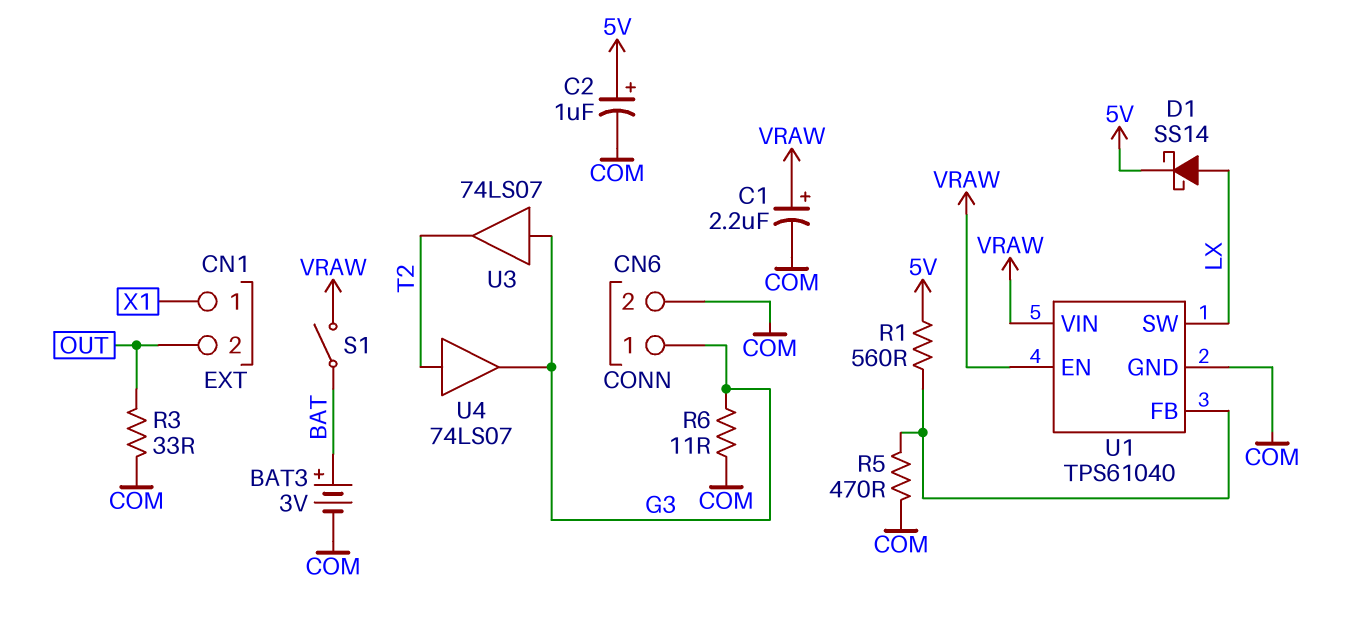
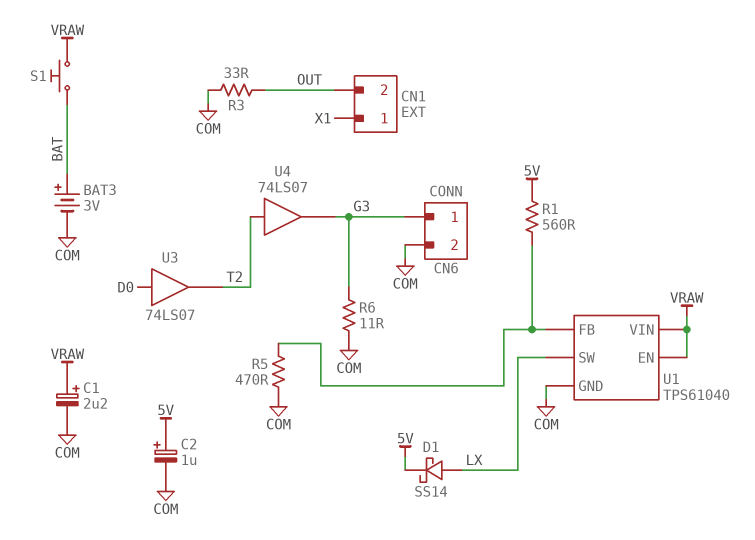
S1: switch (BAT, VRAW) -> button (BAT, VRAW)
U3: buffer 74LS07 (in G3, out T2) -> buffer 74LS07 (in D0, out T2)

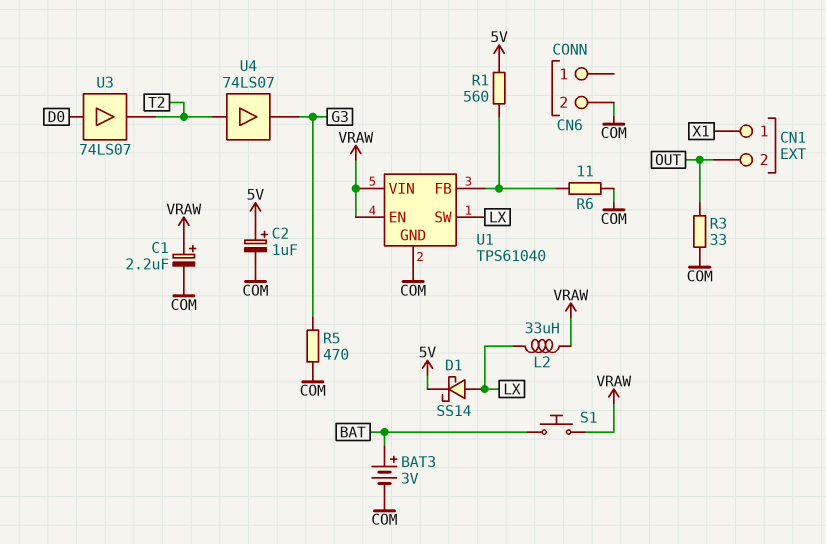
CN6 pin 1: G3 -> none
L2: none -> 33uH (LX, VRAW)
R5: 470 (COM, U1/FB) -> 470 (COM, G3)
R6: 11 (COM, G3) -> 11 (COM, U1/FB)

